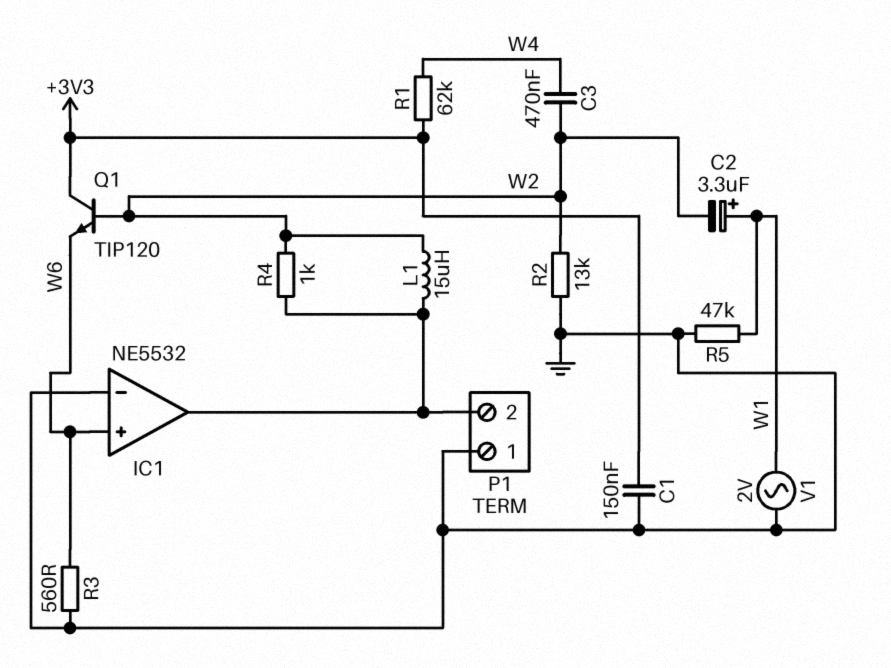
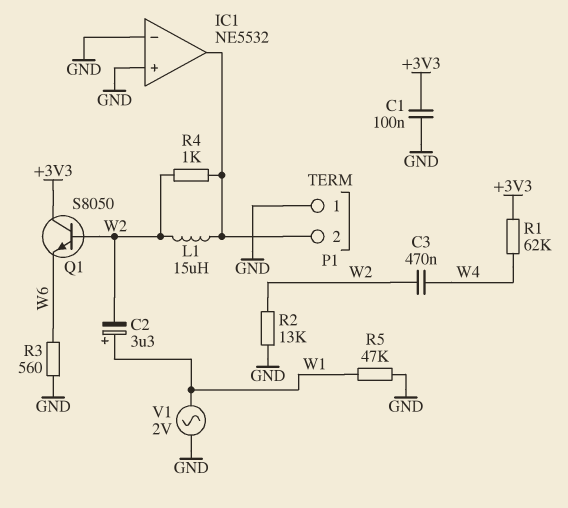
C1: 150nF (+3V3, GND) -> 100nF (+3V3, GND)
IC1 pin in+: W6 -> GND
Q1: NPN TIP120 (B W2, C +3V3, E W6) -> NPN S8050 (B W2, C +3V3, E W6)

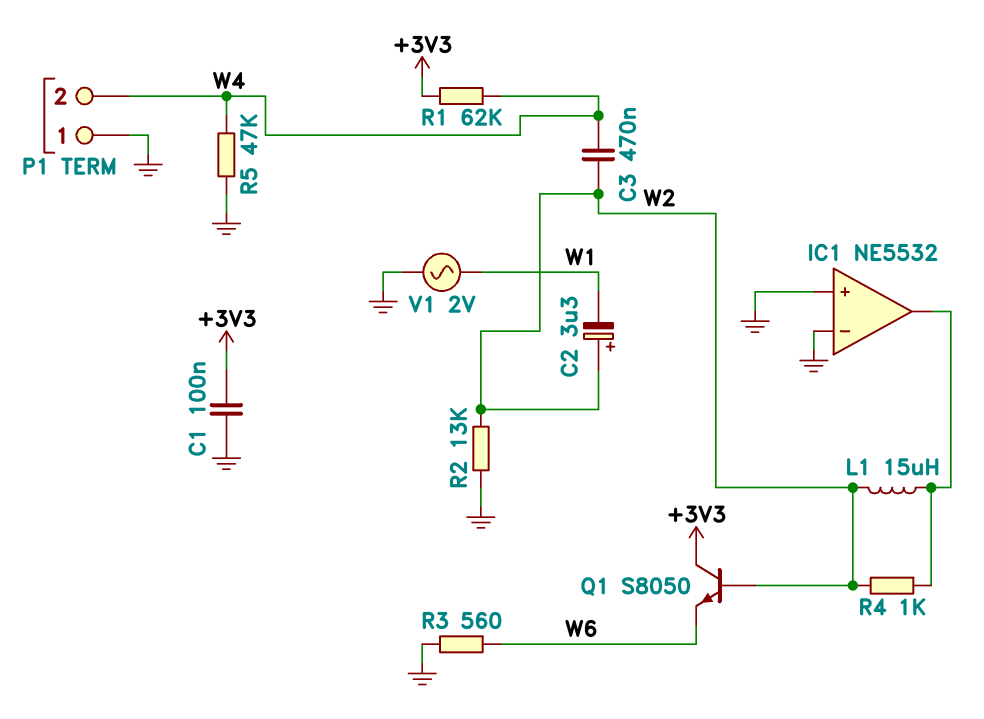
C2: 3.3uF (plus W1, minus W2) -> 3.3uF (plus W2, minus W1)
P1 pin 2: IC1/out -> W4
R5: 47k (GND, W1) -> 47k (GND, W4)

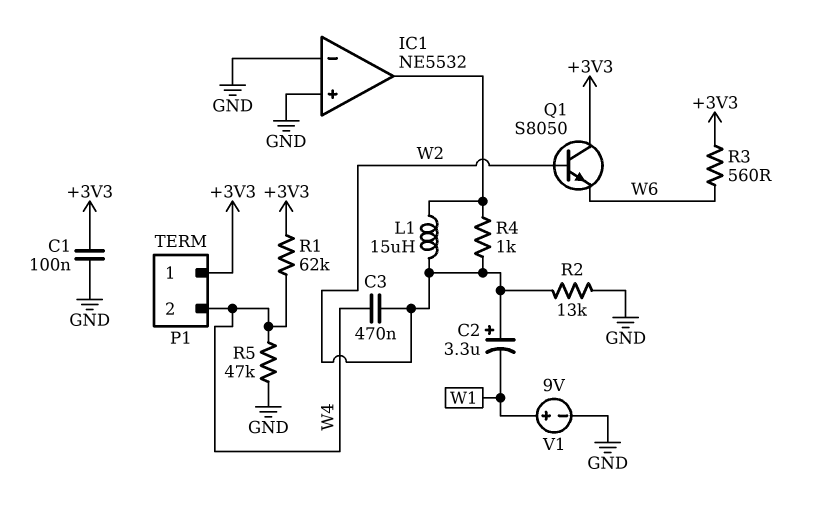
P1 pin 1: GND -> +3V3
R3: 560 (GND, W6) -> 560 (+3V3, W6)
V1: AC 2V (GND, W1) -> 9V (plus W1, minus GND)

